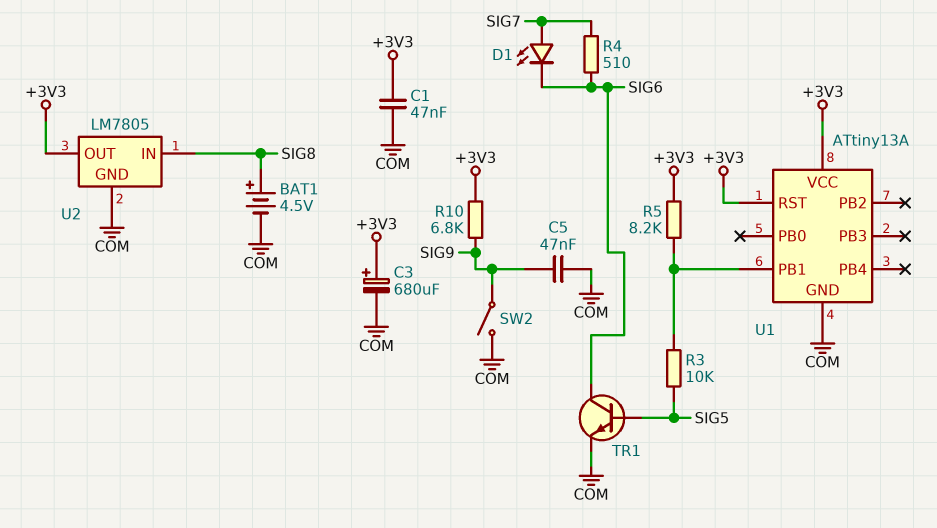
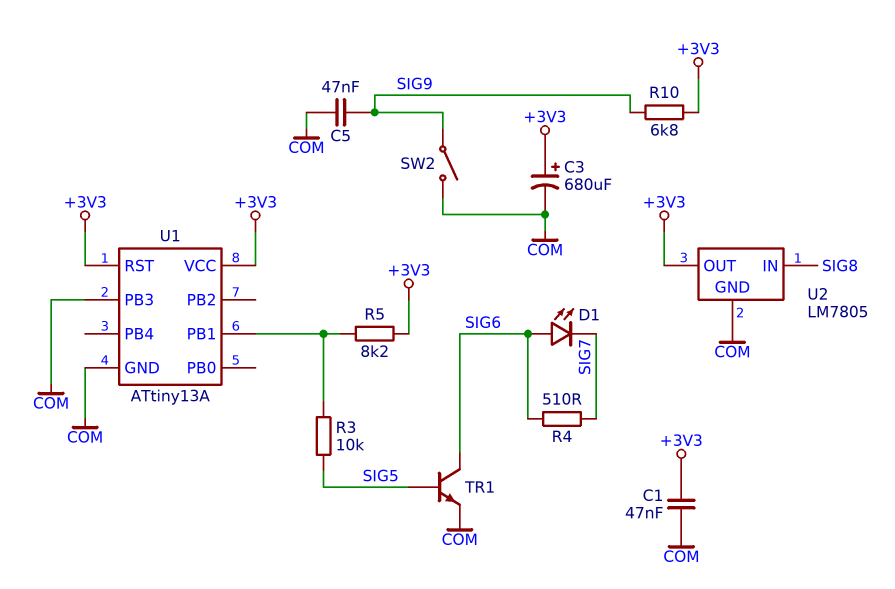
BAT1: 4.5V (plus SIG8, minus COM) -> none
D1: LED (A SIG7, K SIG6) -> LED (A SIG6, K SIG7)
U1 pin PB3: none -> COM

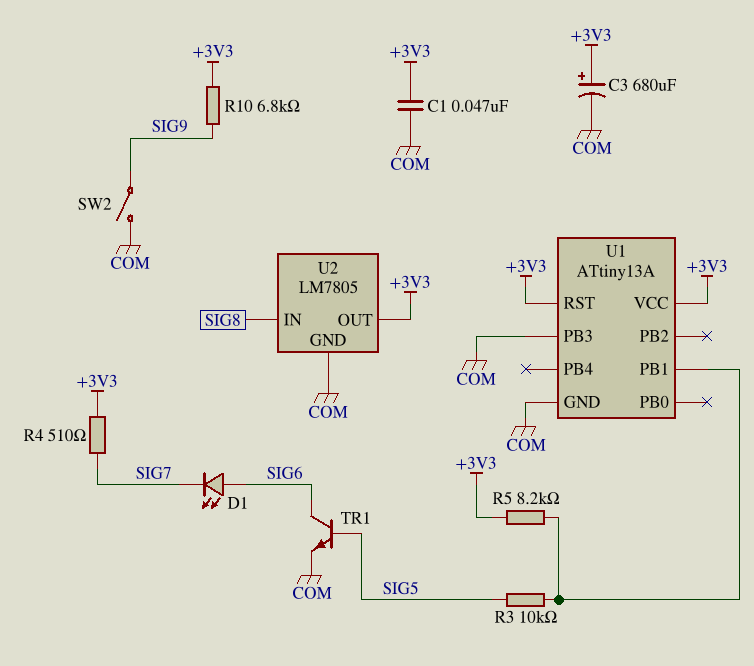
C5: 47nF (COM, SIG9) -> none
R4: 510 (SIG6, SIG7) -> 510 (+3V3, SIG7)

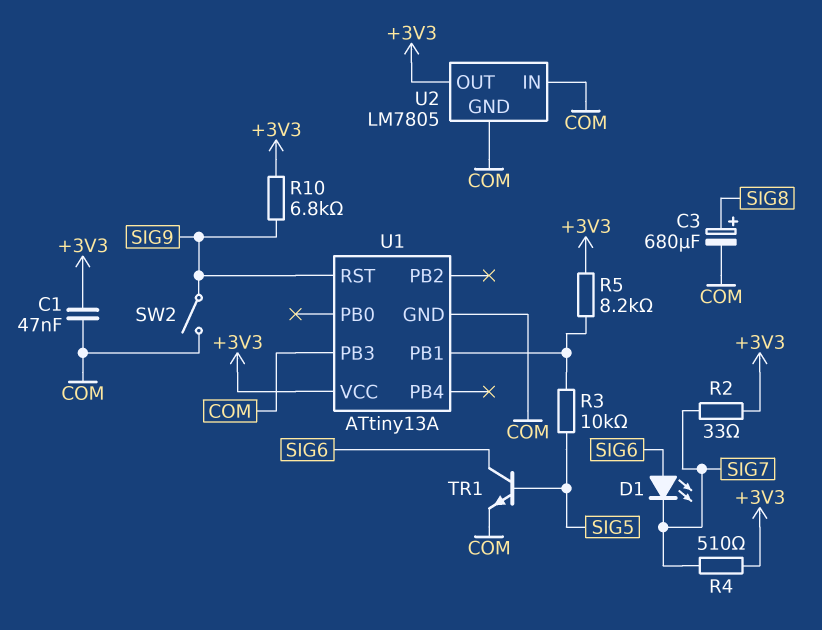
C3: 680uF (plus +3V3, minus COM) -> 680uF (plus SIG8, minus COM)
R2: none -> 33 (+3V3, SIG7)
U1 pin RST: +3V3 -> SIG9
U2 pin IN: SIG8 -> COM

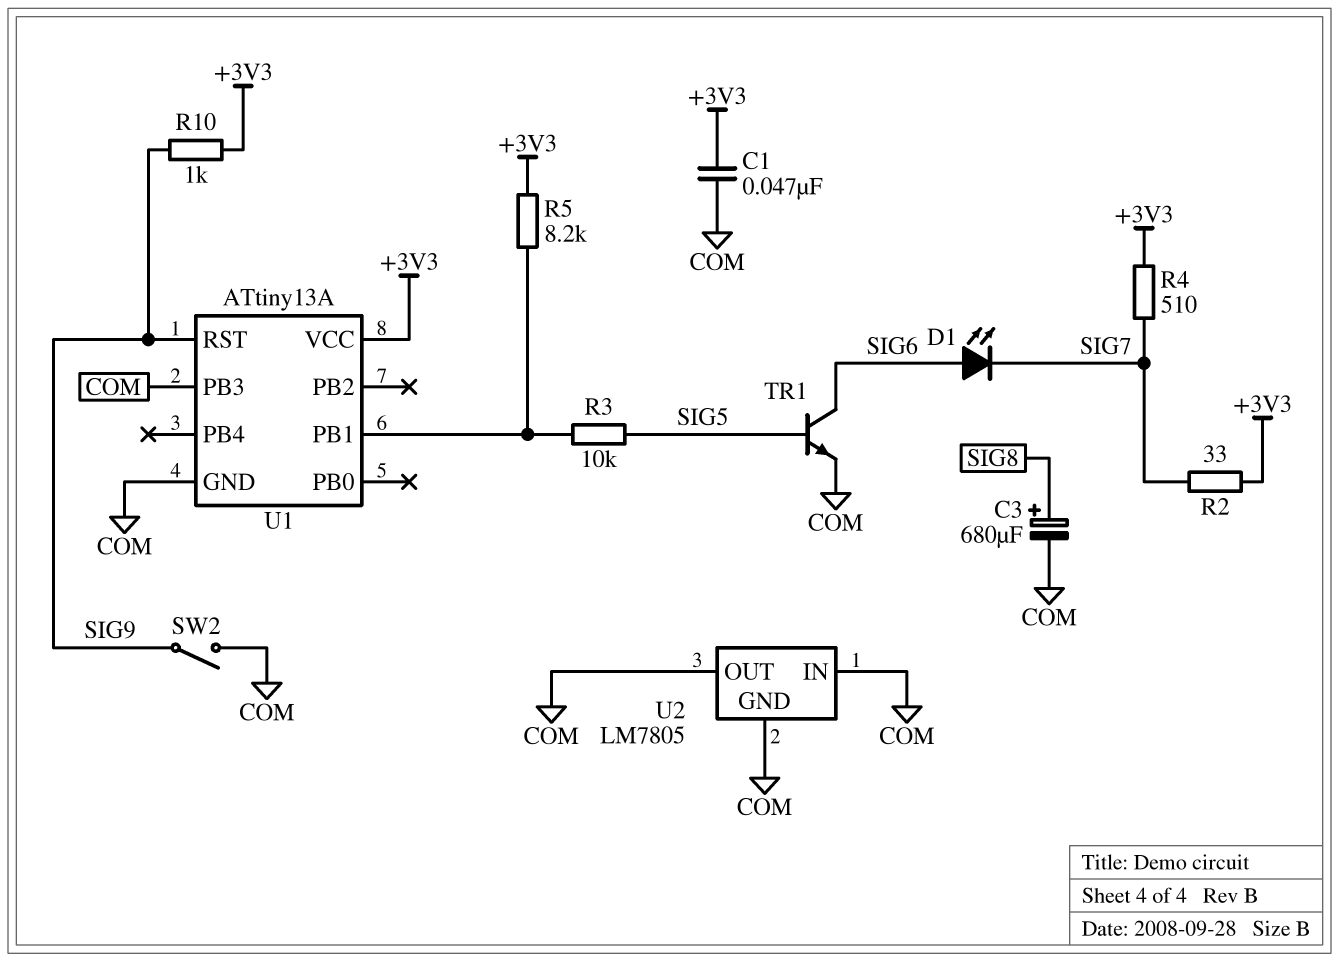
R10: 6.8k (+3V3, SIG9) -> 1k (+3V3, SIG9)
U2 pin OUT: +3V3 -> COM

